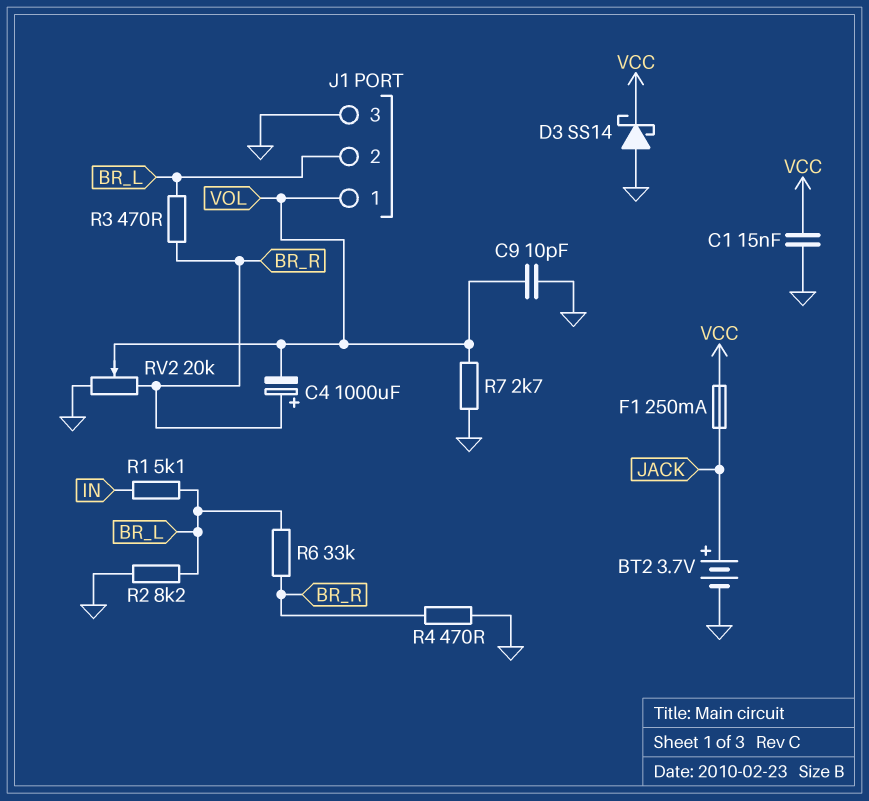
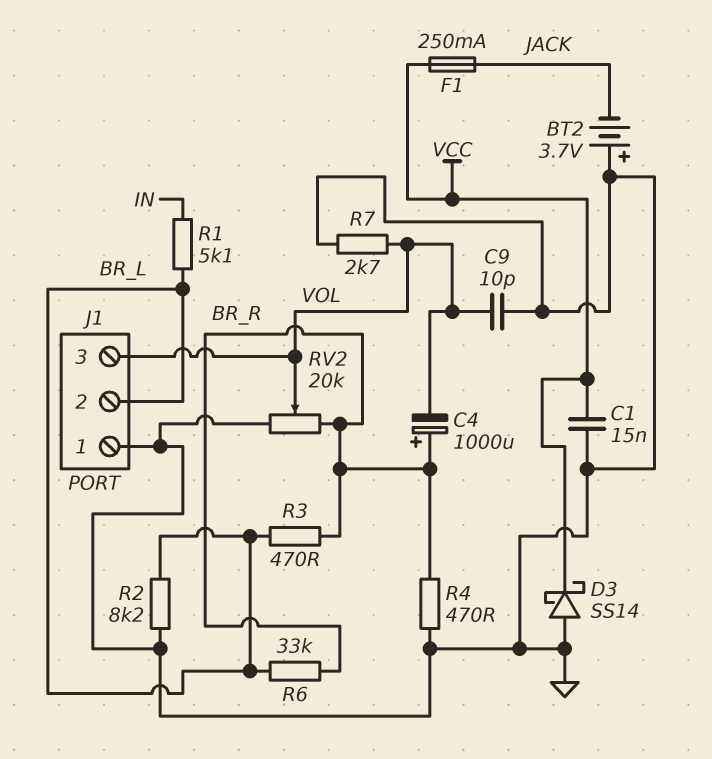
BT2: 3.7V (plus JACK, minus GND) -> 3.7V (plus GND, minus JACK)
J1 pin 1: VOL -> GND
J1 pin 3: GND -> VOL

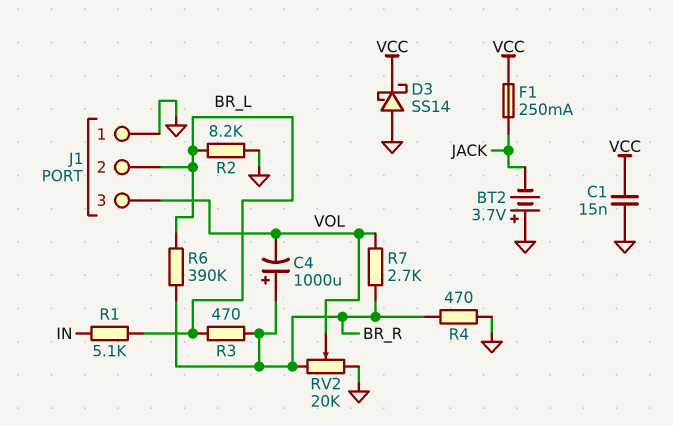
C9: 10pF (GND, VOL) -> none
R6: 33k (BR_L, BR_R) -> 390k (BR_L, BR_R)
R7: 2.7k (GND, VOL) -> 2.7k (BR_R, VOL)

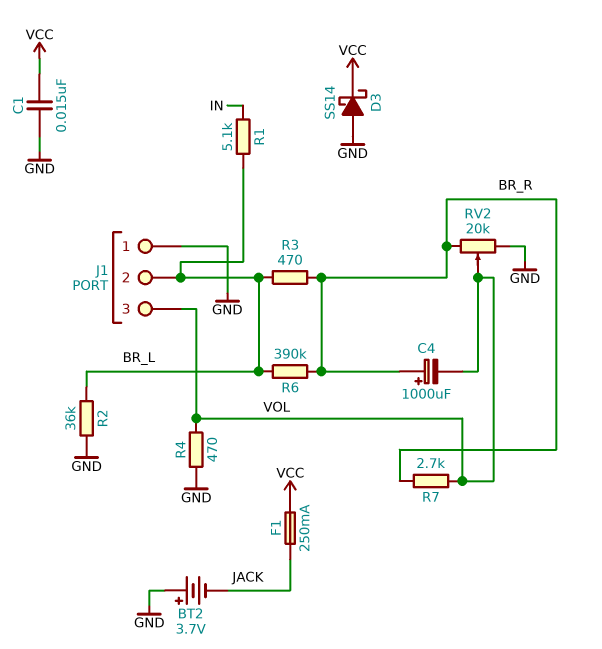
R2: 8.2k (BR_L, GND) -> 36k (BR_L, GND)
R4: 470 (BR_R, GND) -> 470 (GND, VOL)

